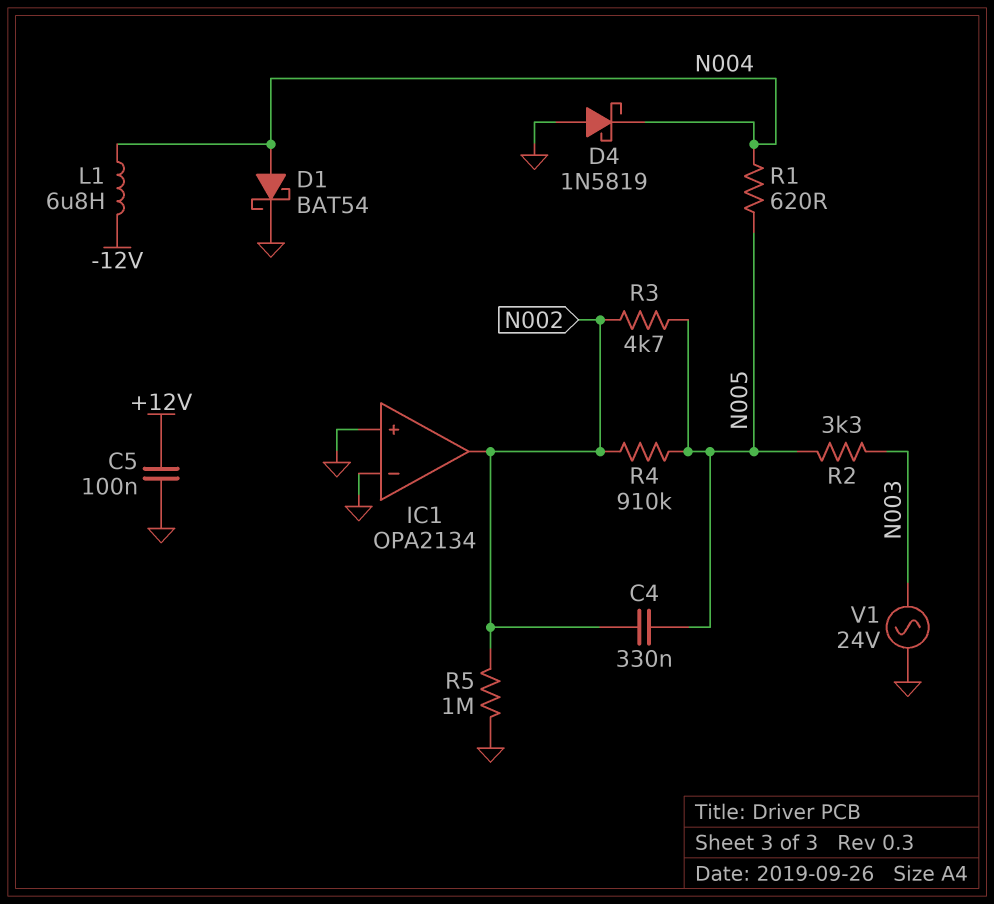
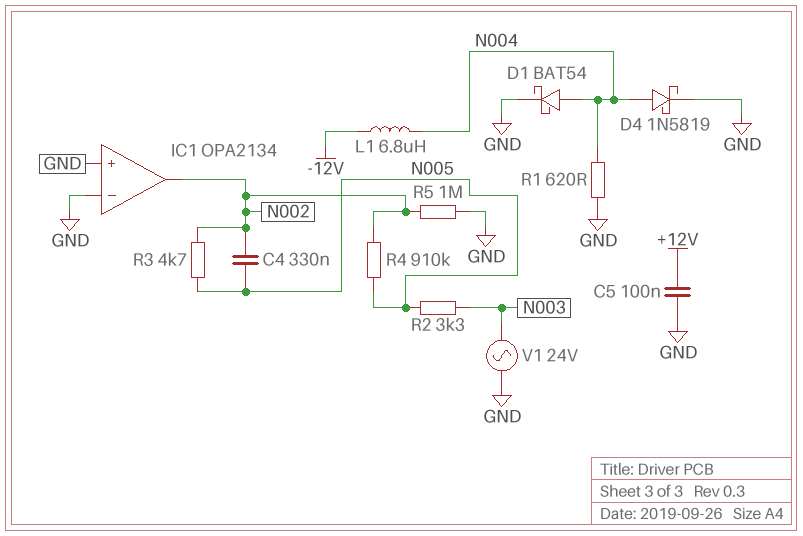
D4: schottky 1N5819 (A GND, K N004) -> schottky 1N5819 (A N004, K GND)
R1: 620 (N004, N005) -> 620 (GND, N004)

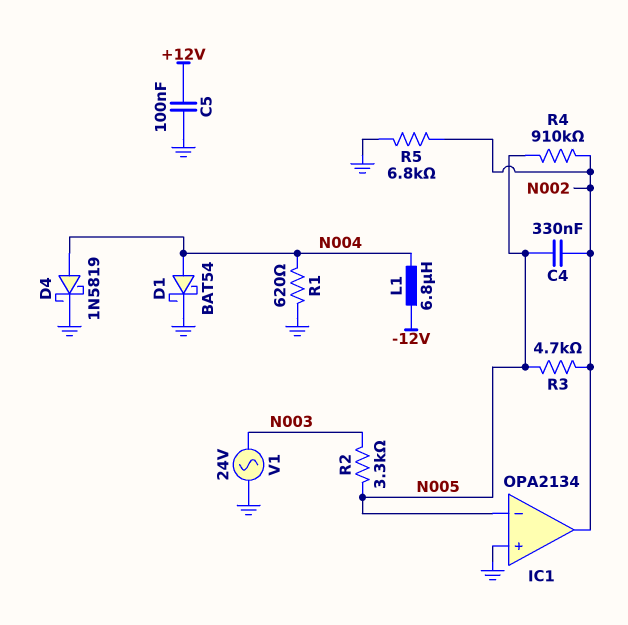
IC1 pin in-: GND -> N005
R5: 1M (GND, N002) -> 6.8k (GND, N002)

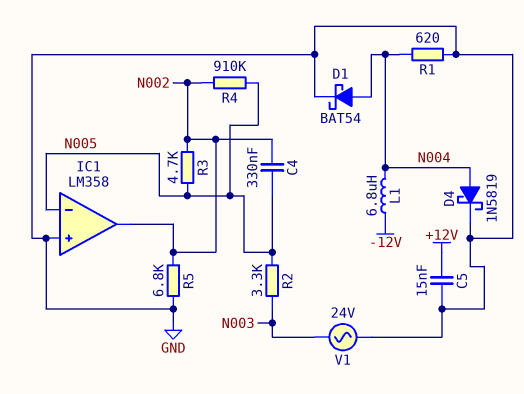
C5: 100nF (+12V, GND) -> 15nF (+12V, GND)
IC1: OPA2134 -> LM358

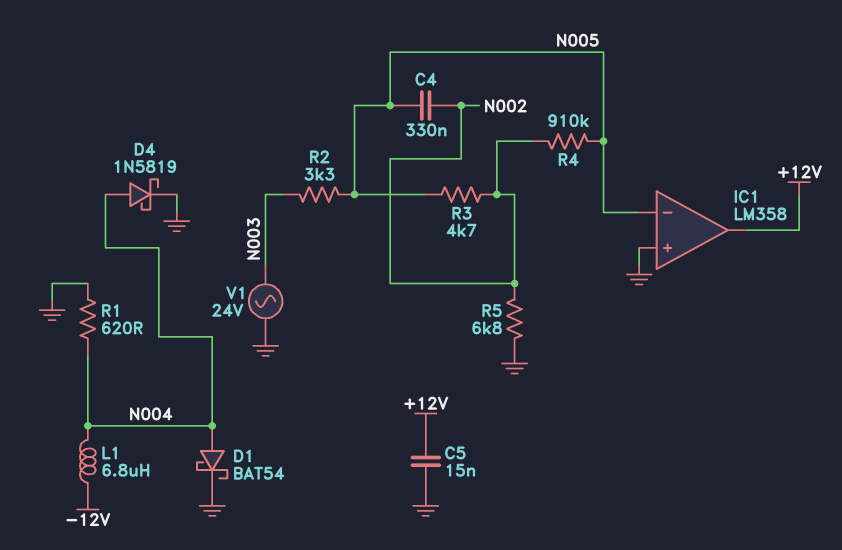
IC1 pin out: N002 -> +12V

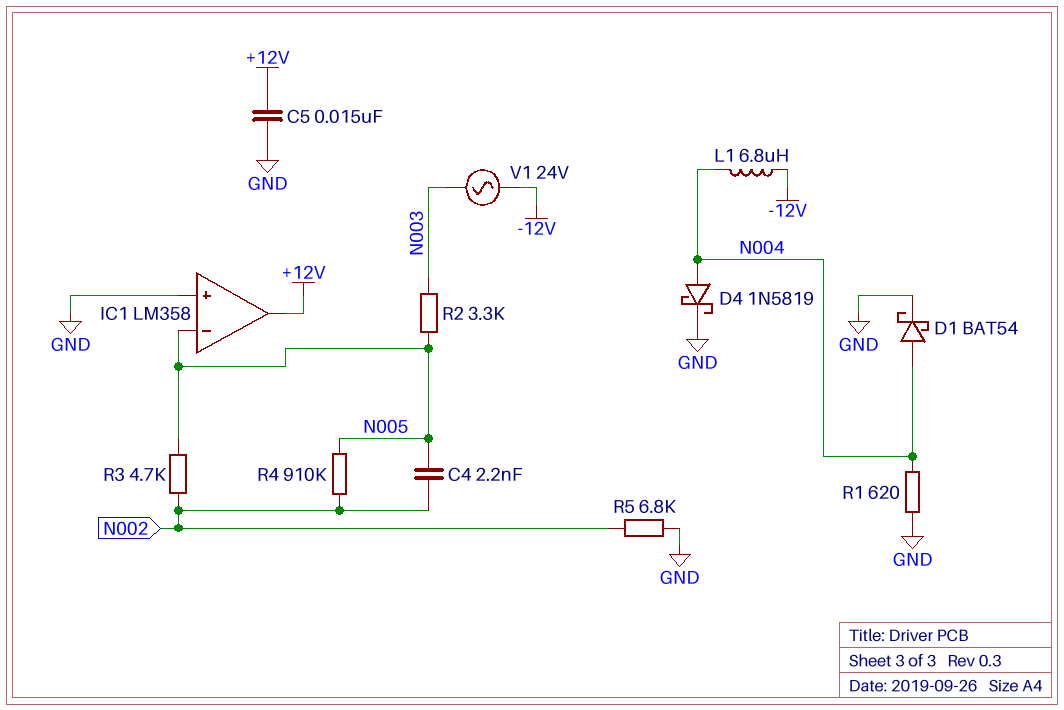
C4: 330nF (N002, N005) -> 2.2nF (N002, N005)
V1: AC 24V (GND, N003) -> AC 24V (-12V, N003)

